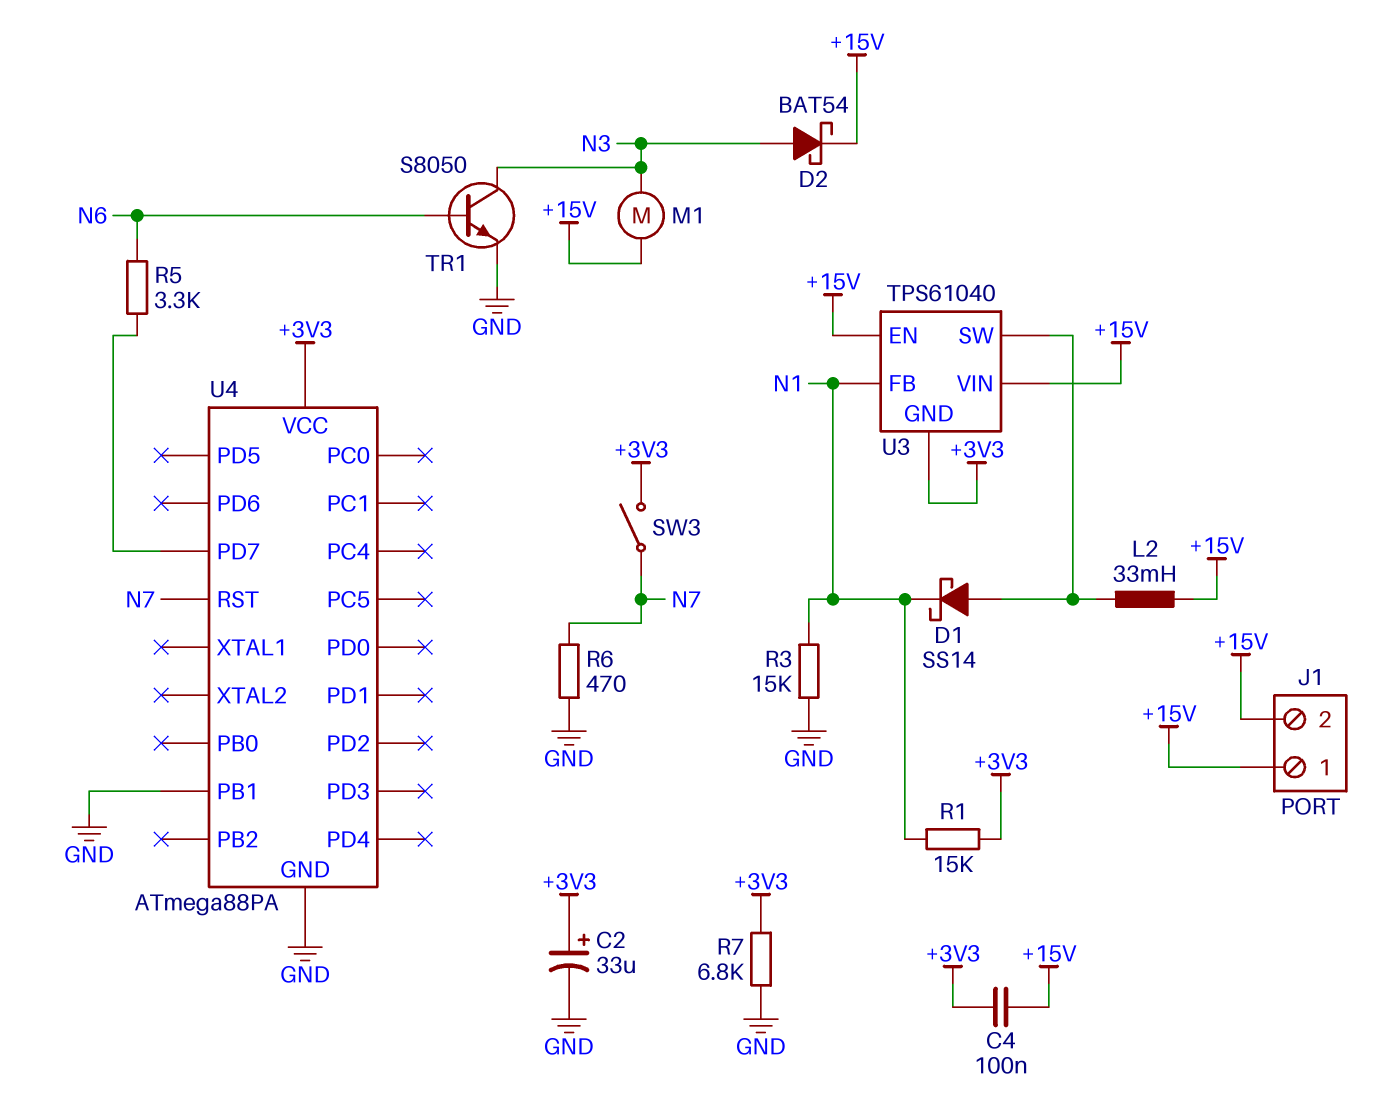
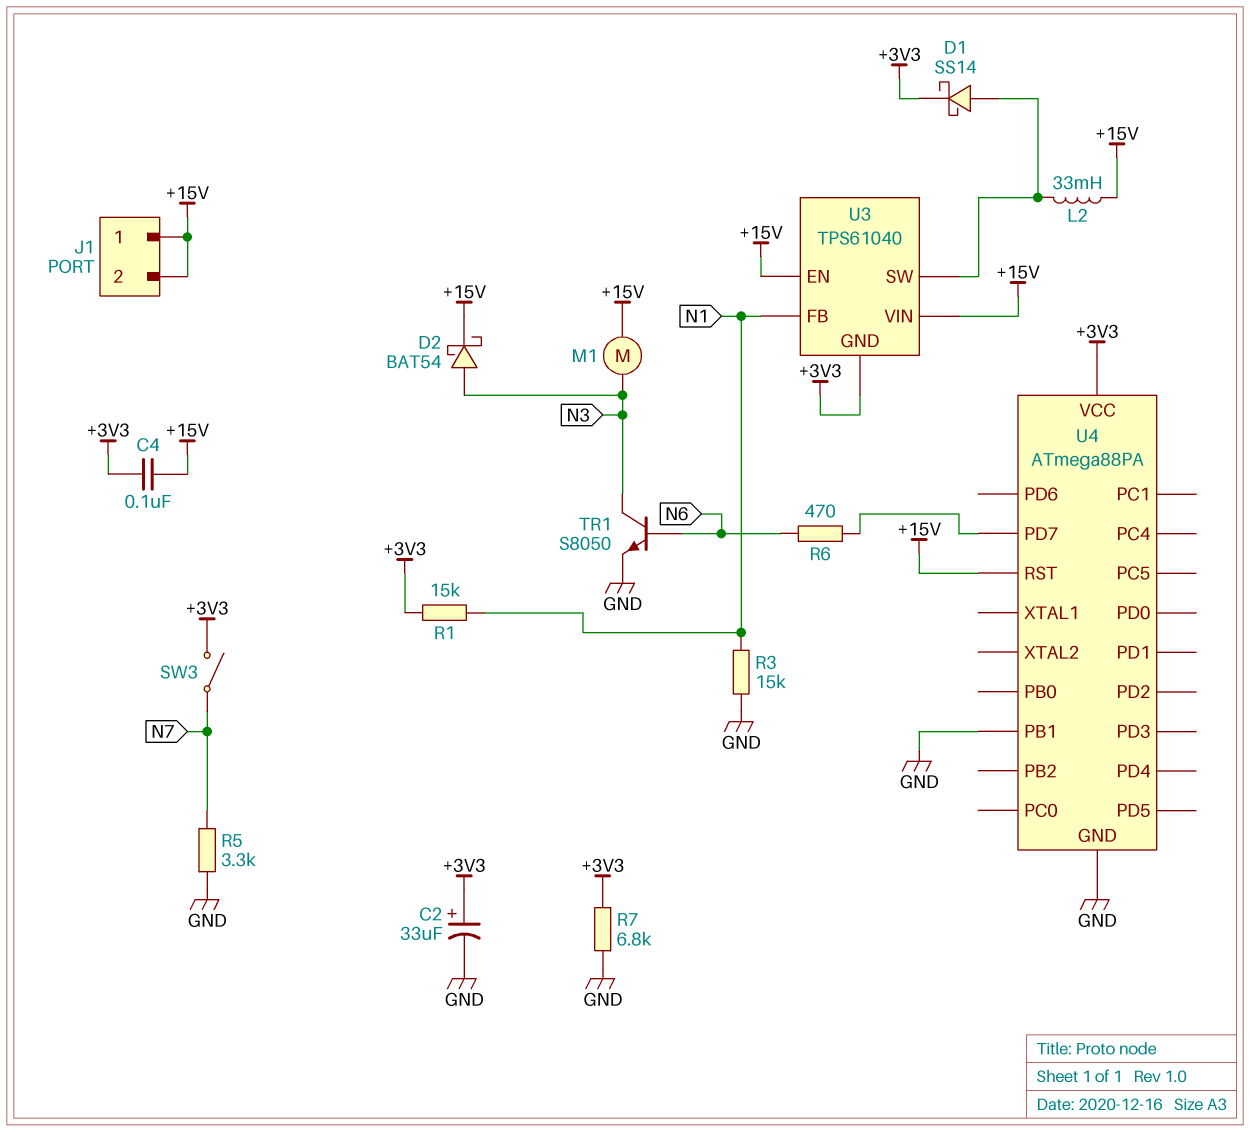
D1: schottky SS14 (A U3/SW, K N1) -> schottky SS14 (A U3/SW, K +3V3)
R5: 3.3k (N6, U4/PD7) -> 3.3k (GND, N7)
R6: 470 (GND, N7) -> 470 (N6, U4/PD7)
U4 pin RST: N7 -> +15V

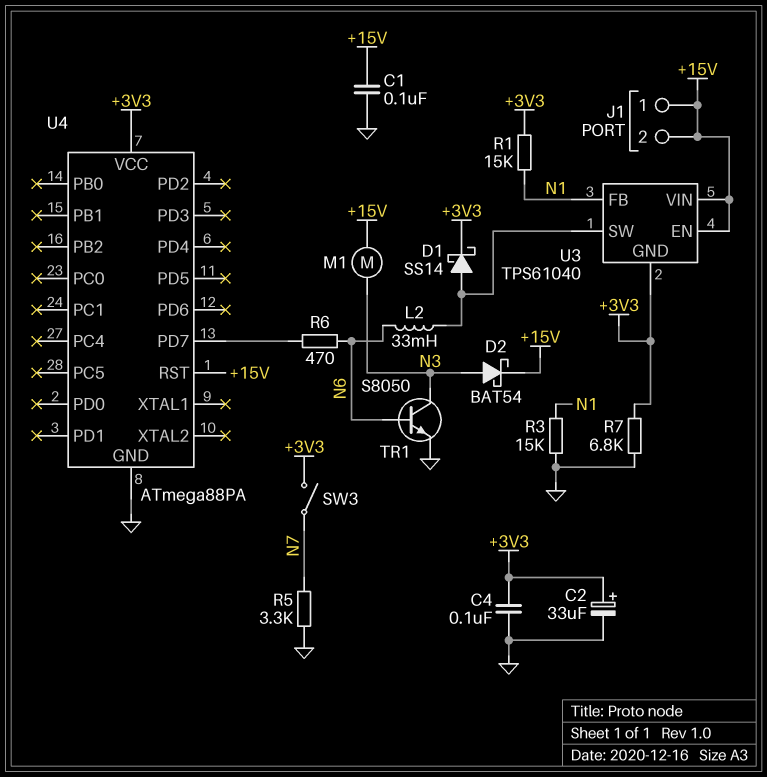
C1: none -> 100nF (+15V, GND)
C4: 100nF (+3V3, +15V) -> 100nF (+3V3, GND)
L2: 33mH (+15V, U3/SW) -> 33mH (N6, U3/SW)
U4 pin PB1: GND -> none

